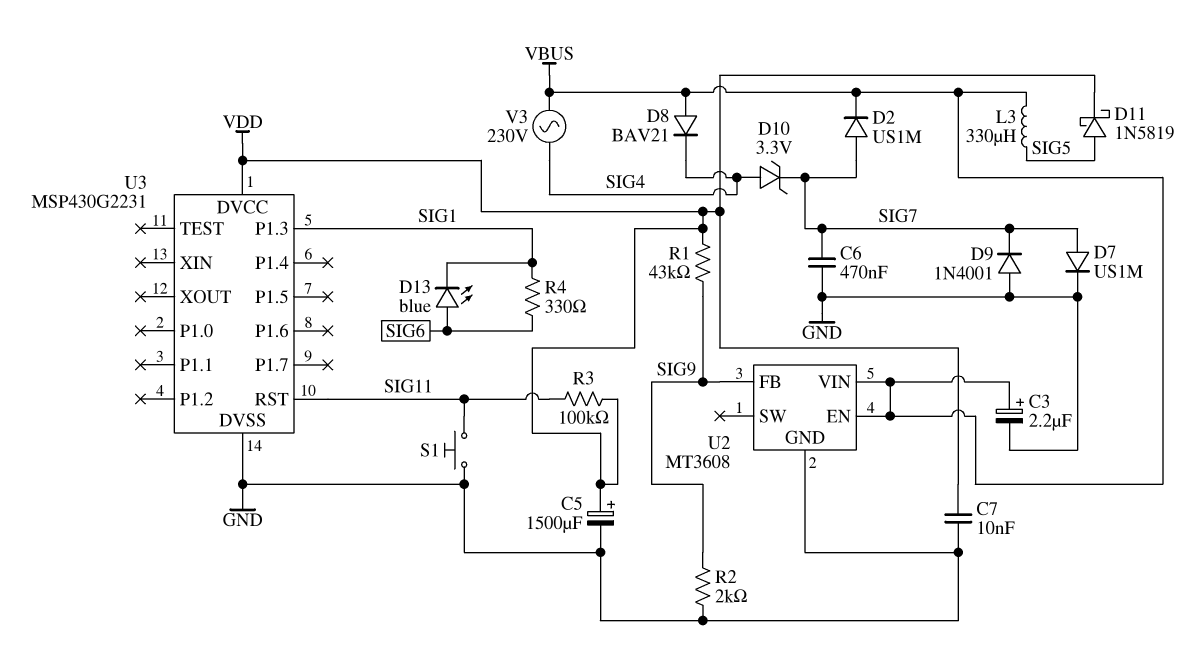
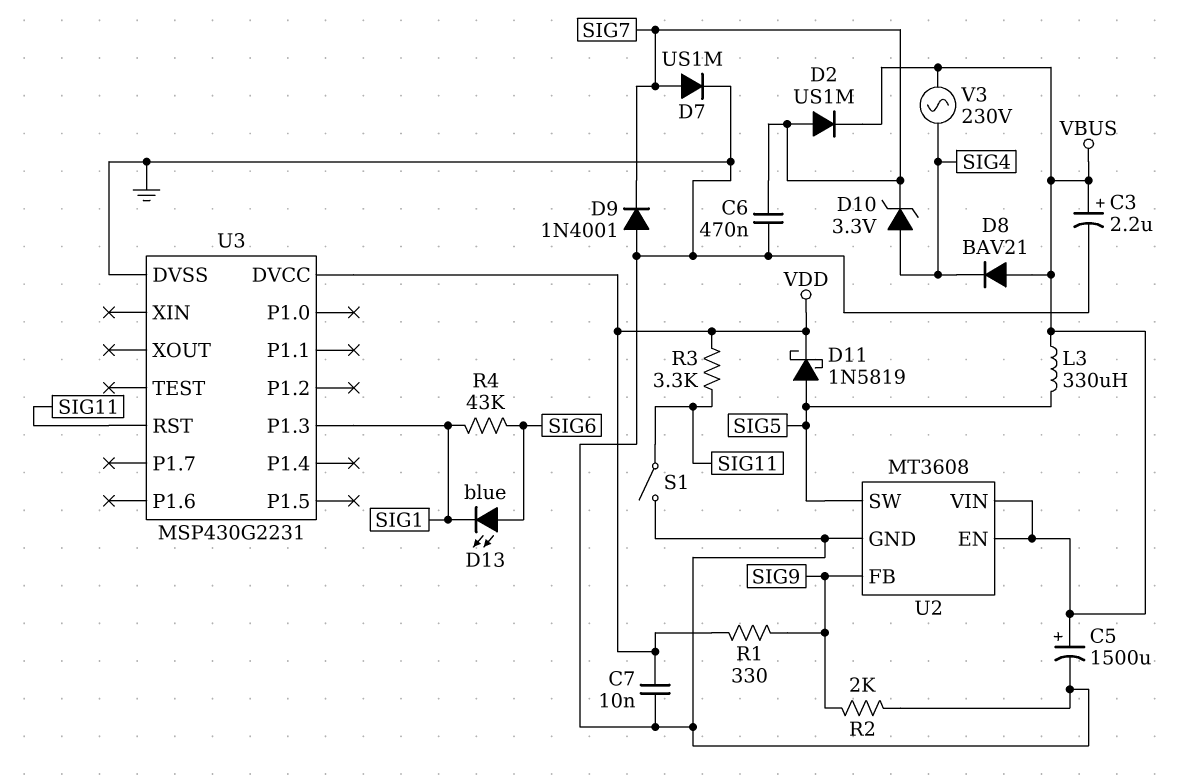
C5: 1500uF (plus VDD, minus GND) -> 1500uF (plus VBUS, minus GND)
R1: 43k (SIG9, VDD) -> 330 (SIG9, VDD)
R3: 100k (SIG11, VDD) -> 3.3k (SIG11, VDD)
R4: 330 (SIG1, SIG6) -> 43k (SIG1, SIG6)
S1: button (GND, SIG11) -> switch (GND, SIG11)
U2 pin SW: none -> SIG5

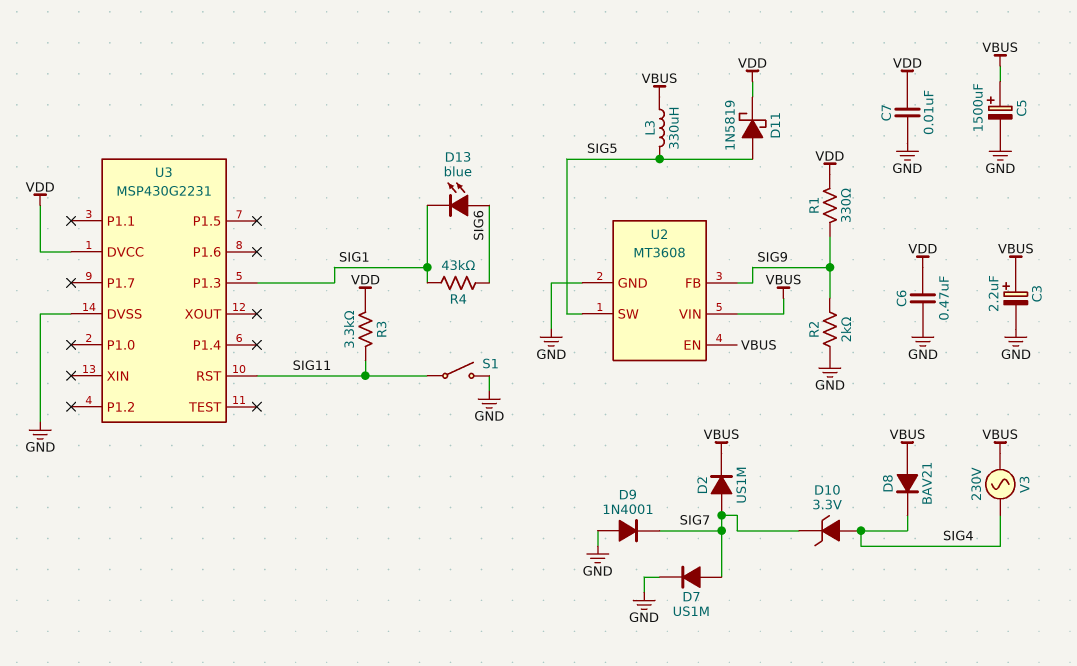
C6: 470nF (GND, SIG7) -> 470nF (GND, VDD)

